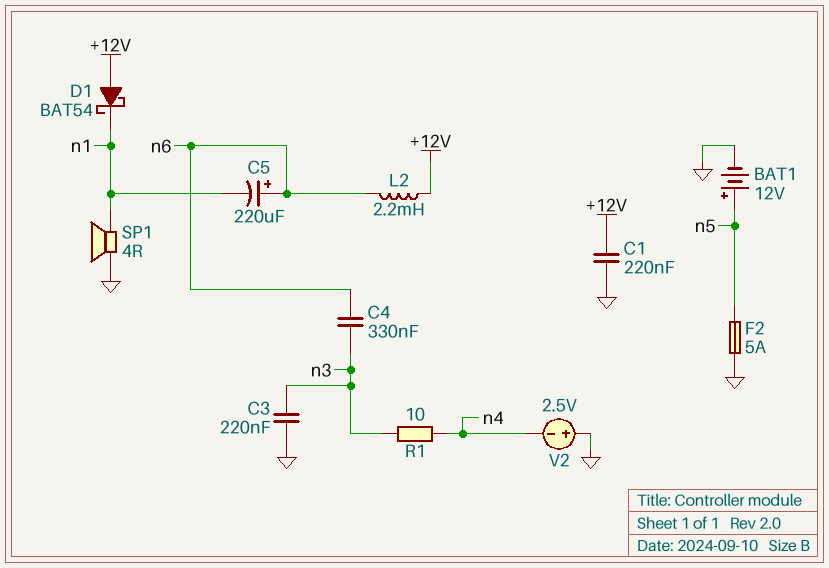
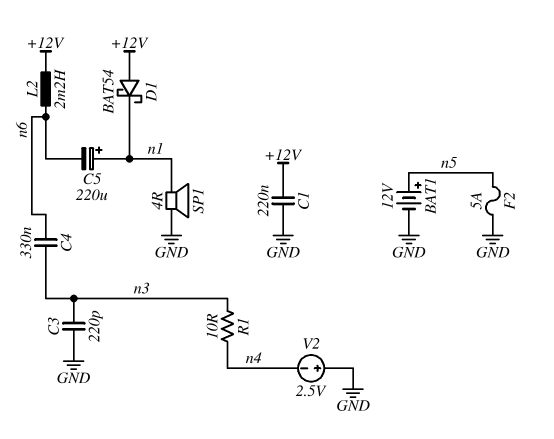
C3: 220nF (GND, n3) -> 220pF (GND, n3)
C5: 220uF (plus n6, minus n1) -> 220uF (plus n1, minus n6)

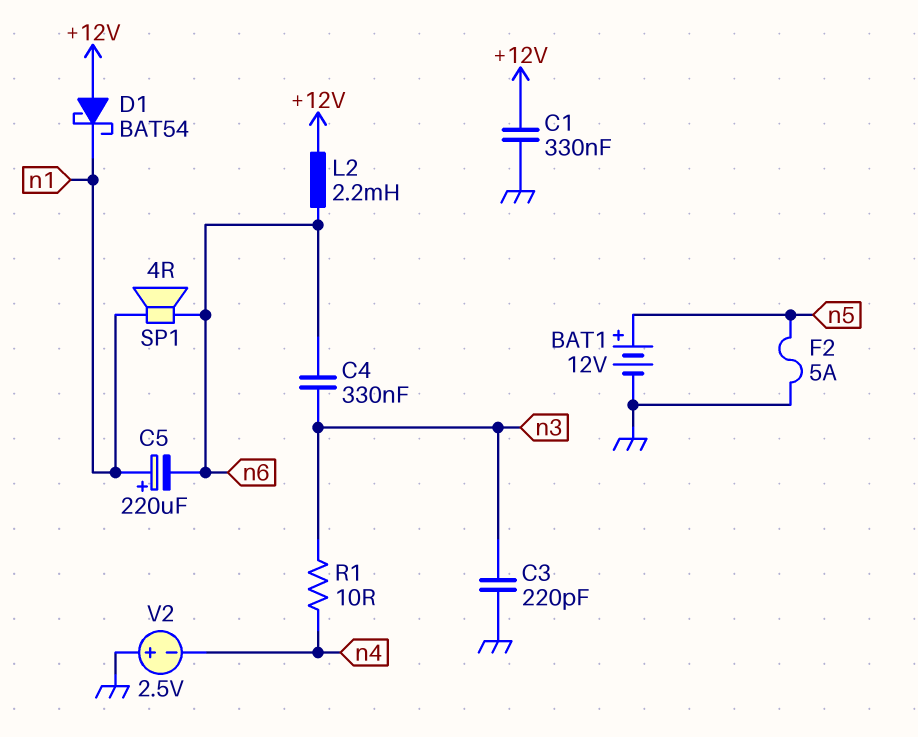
C1: 220nF (+12V, GND) -> 330nF (+12V, GND)
SP1: speaker 4R (GND, n1) -> speaker 4R (n1, n6)

